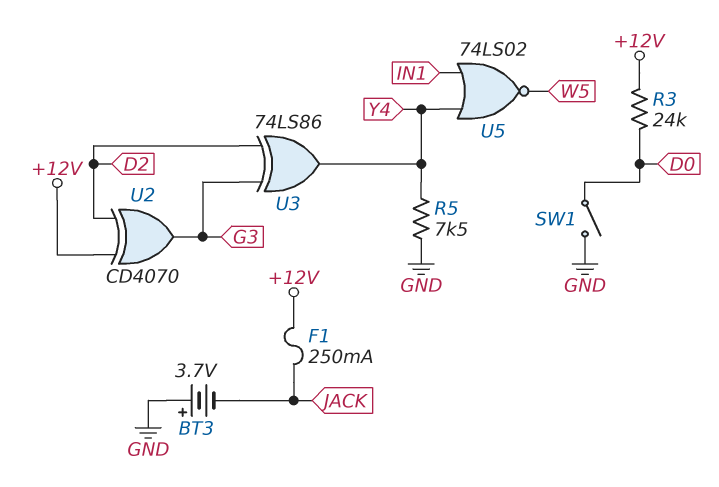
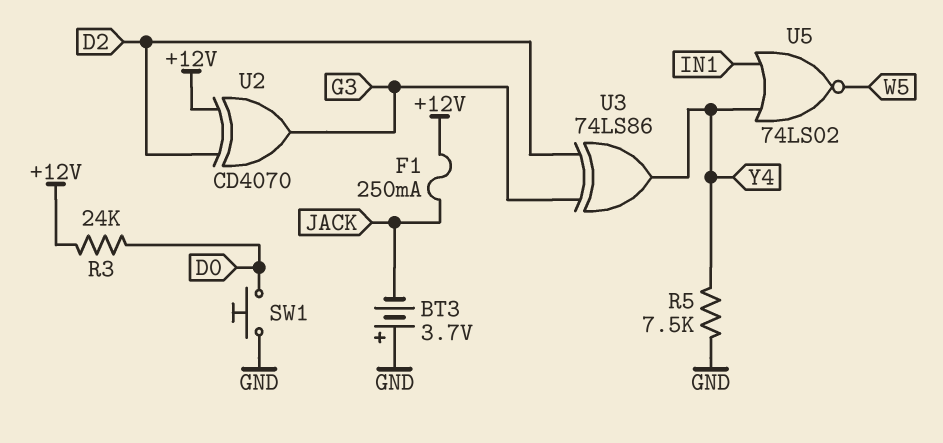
SW1: switch (D0, GND) -> button (D0, GND)

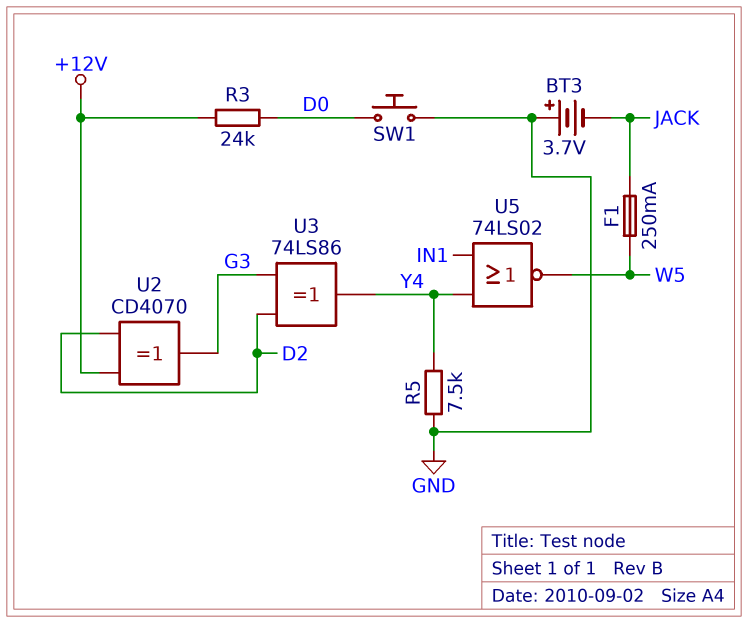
F1: 250mA (+12V, JACK) -> 250mA (JACK, W5)

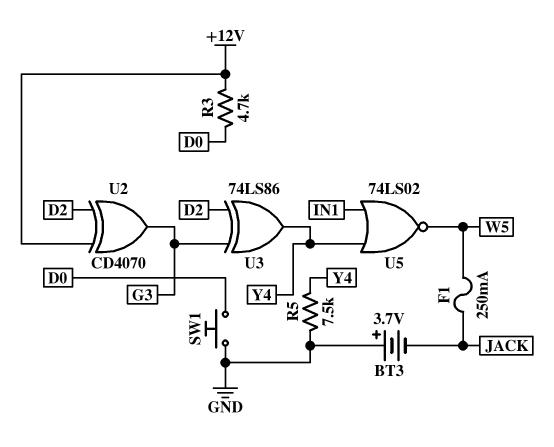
R3: 24k (+12V, D0) -> 4.7k (+12V, D0)

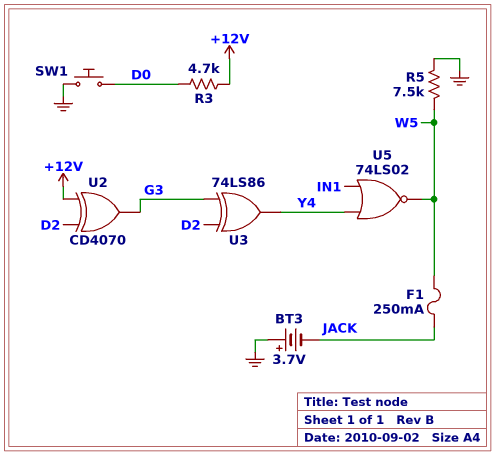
R5: 7.5k (GND, Y4) -> 7.5k (GND, W5)

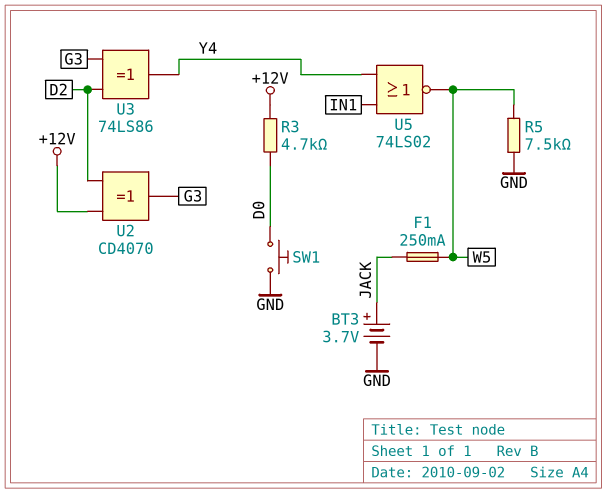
BT3: 3.7V (plus GND, minus JACK) -> 3.7V (plus JACK, minus GND)

